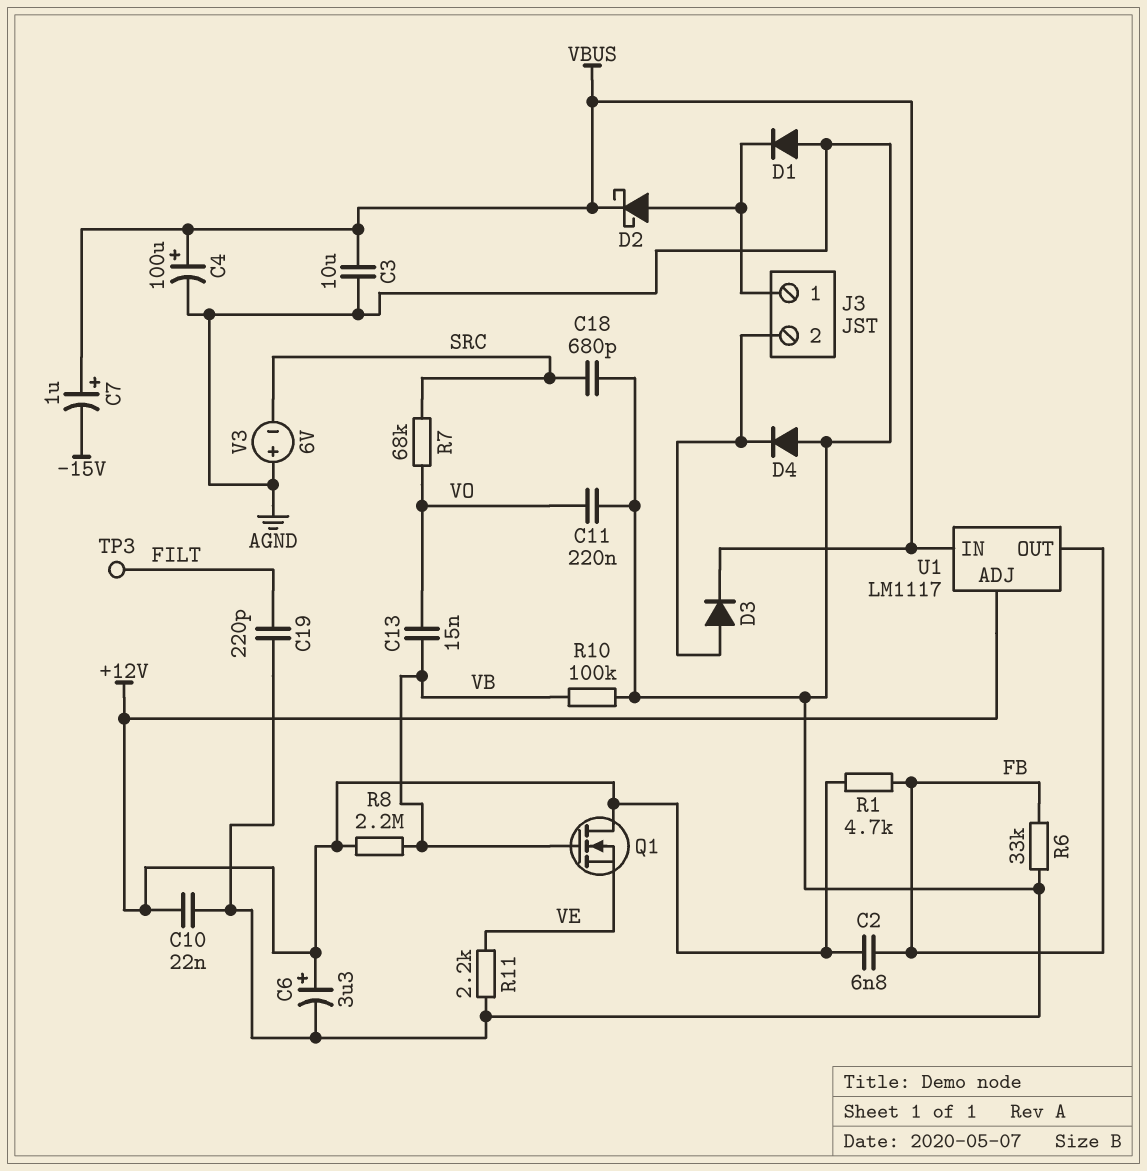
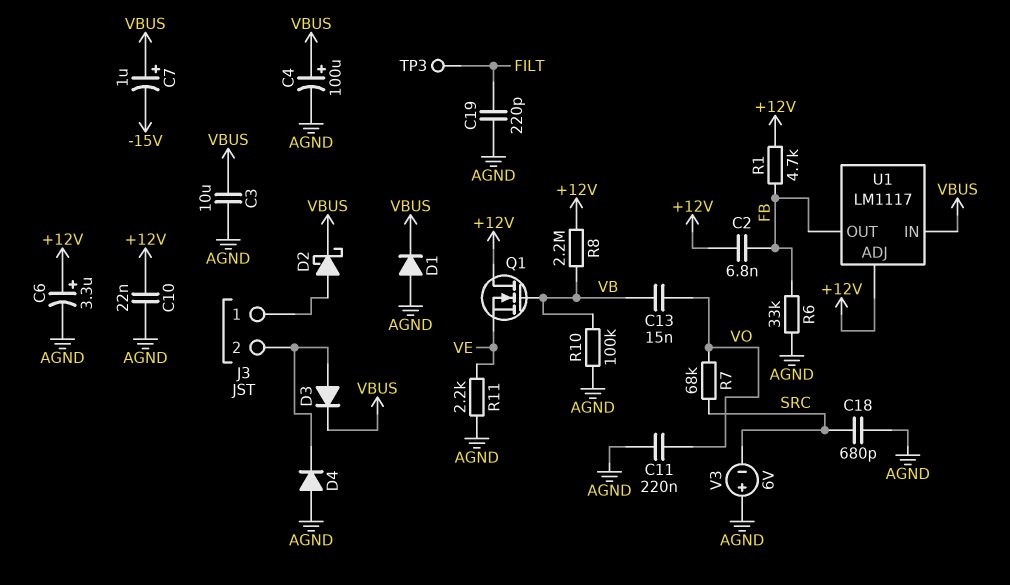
D1: diode (A AGND, K J3/1) -> diode (A AGND, K VBUS)

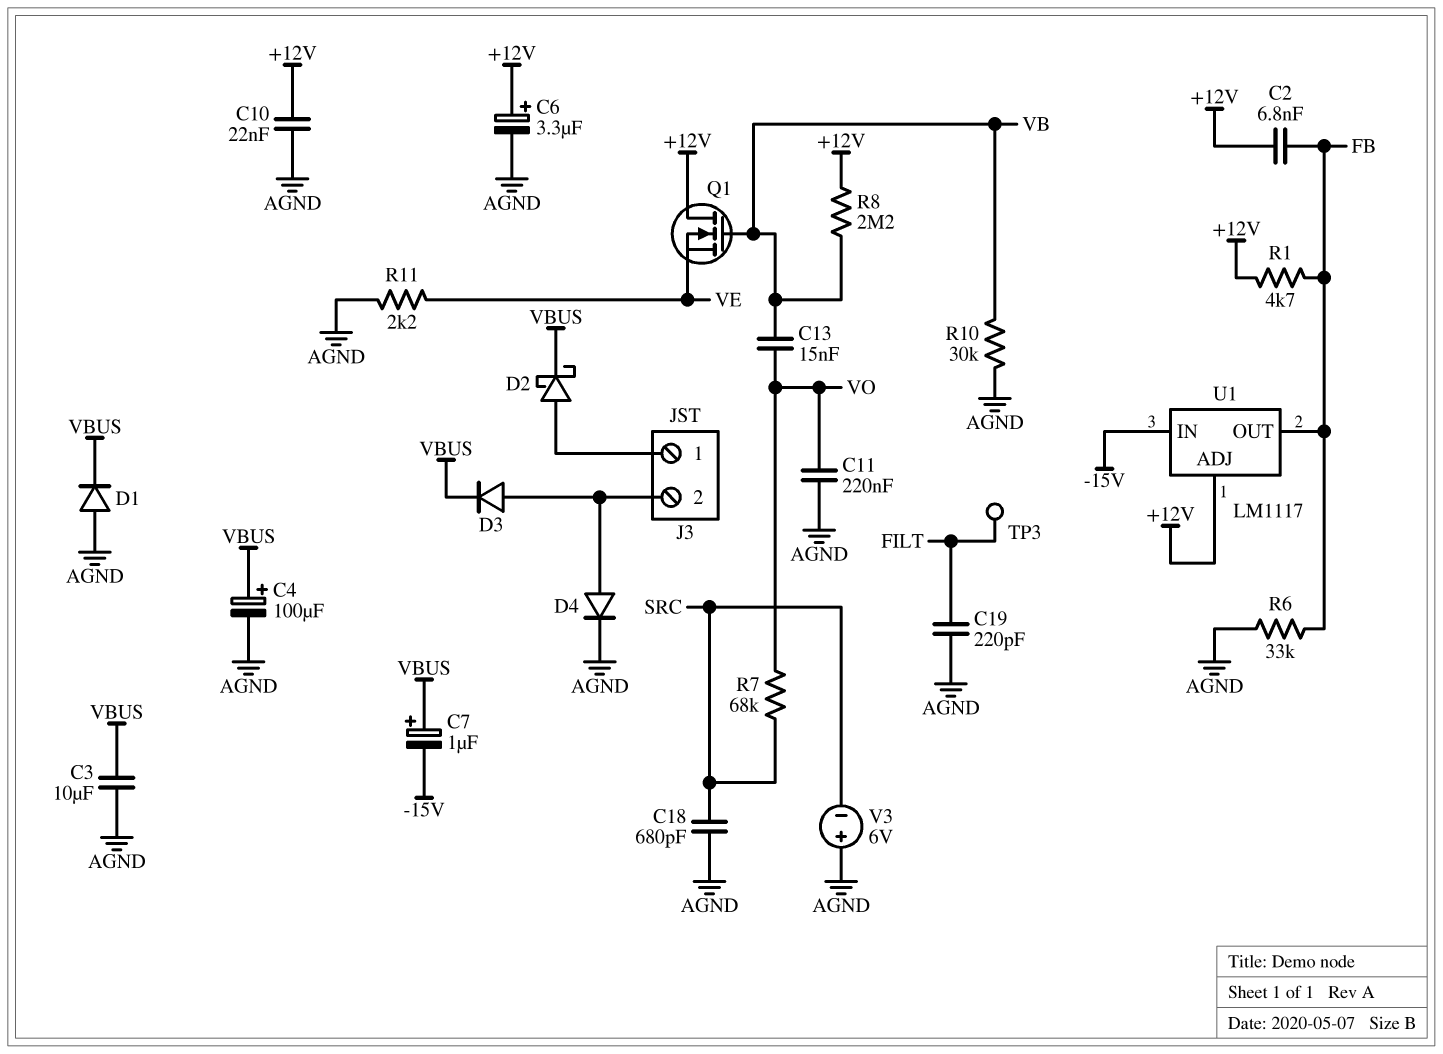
D4: diode (A AGND, K J3/2) -> diode (A J3/2, K AGND)
R10: 100k (AGND, VB) -> 30k (AGND, VB)
U1 pin IN: VBUS -> -15V

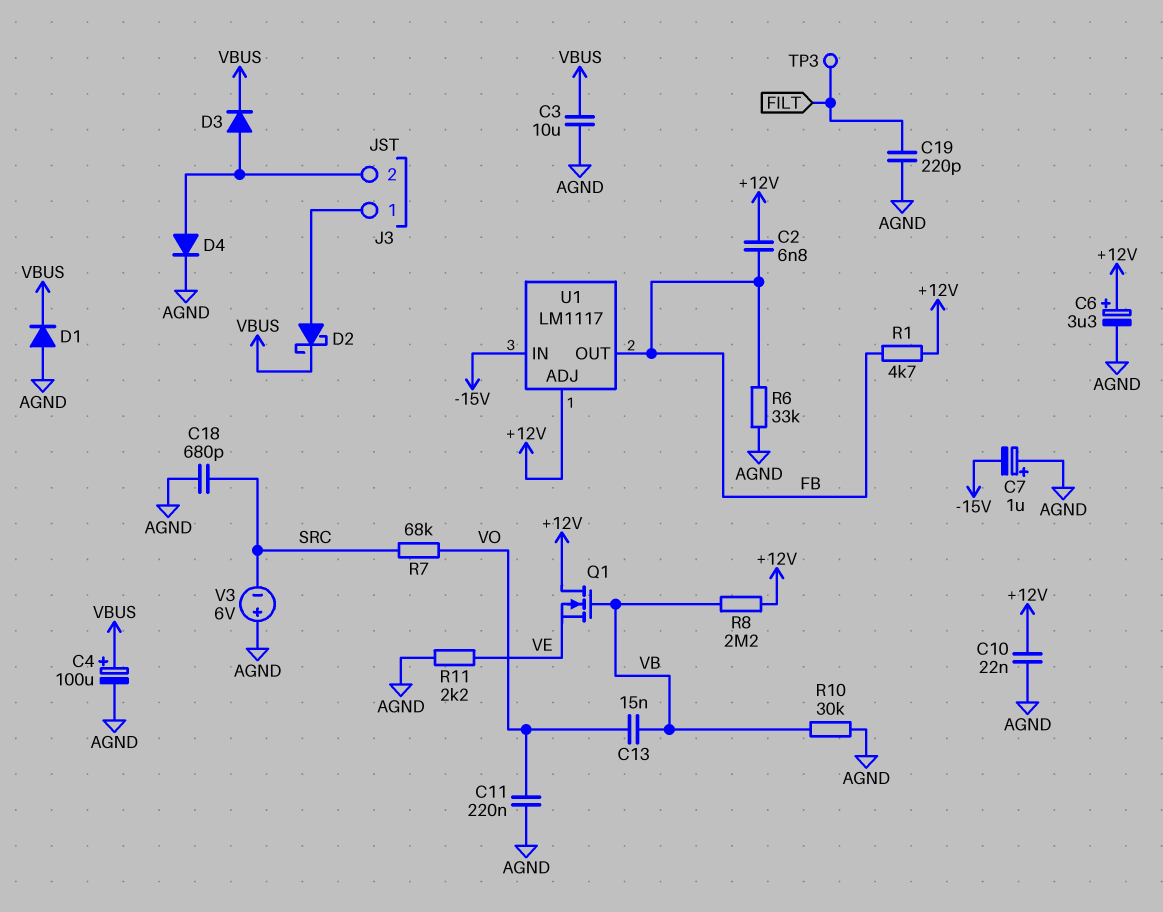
C7: 1uF (plus VBUS, minus -15V) -> 1uF (plus AGND, minus -15V)

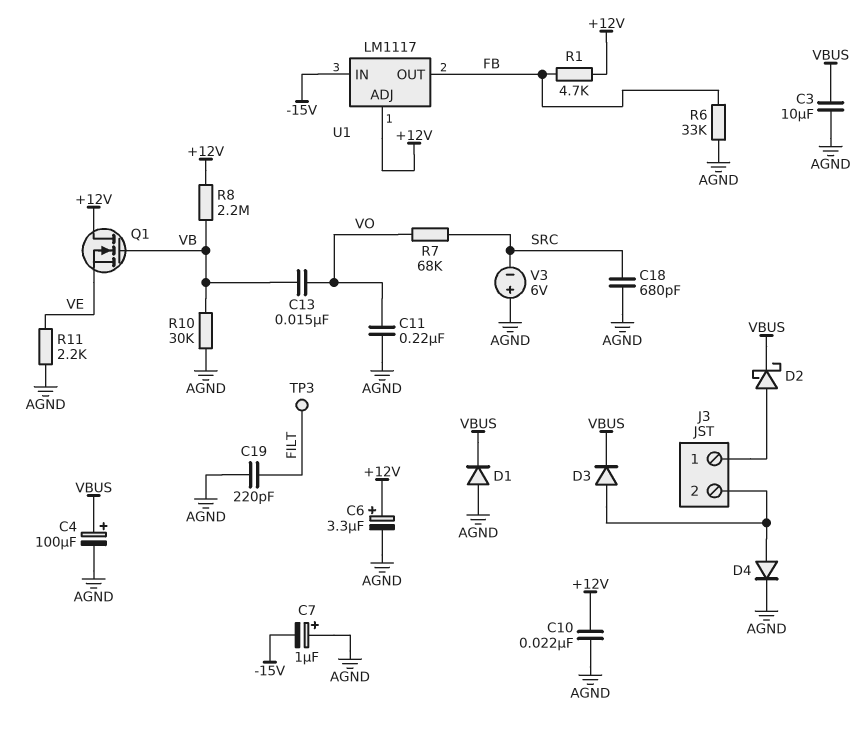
C2: 6.8nF (+12V, FB) -> none

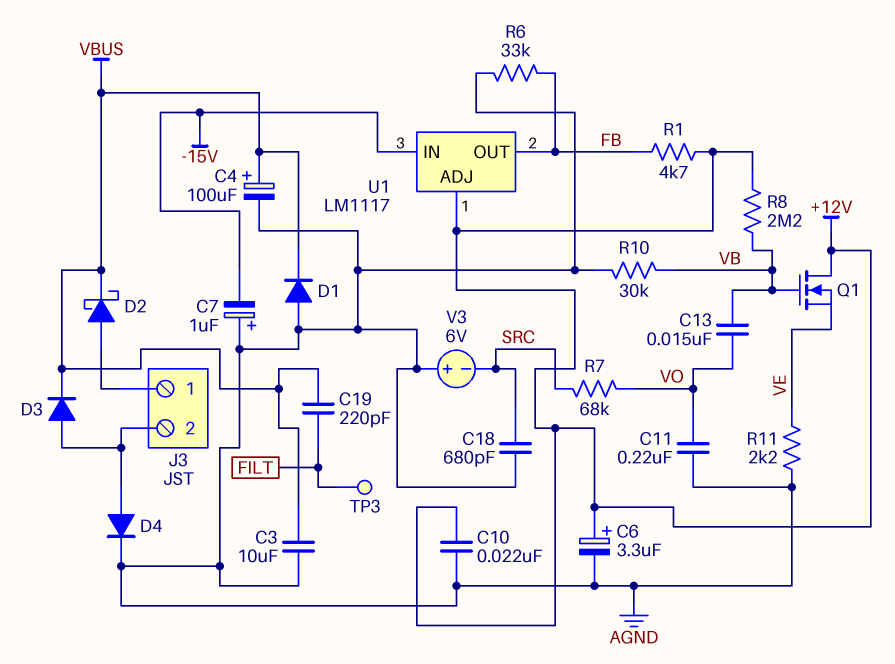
C19: 220pF (AGND, FILT) -> 220pF (FILT, VBUS)

